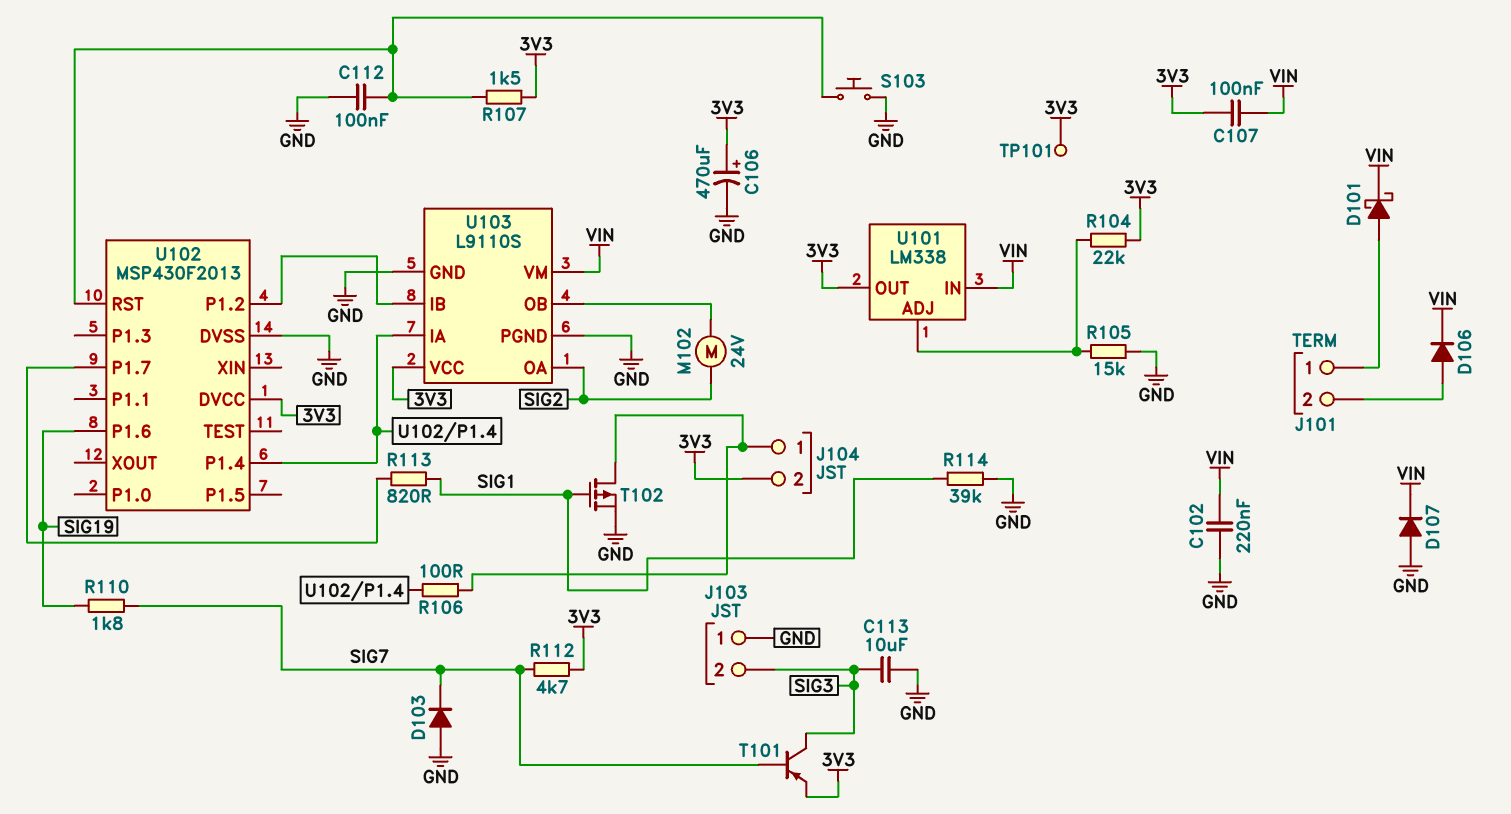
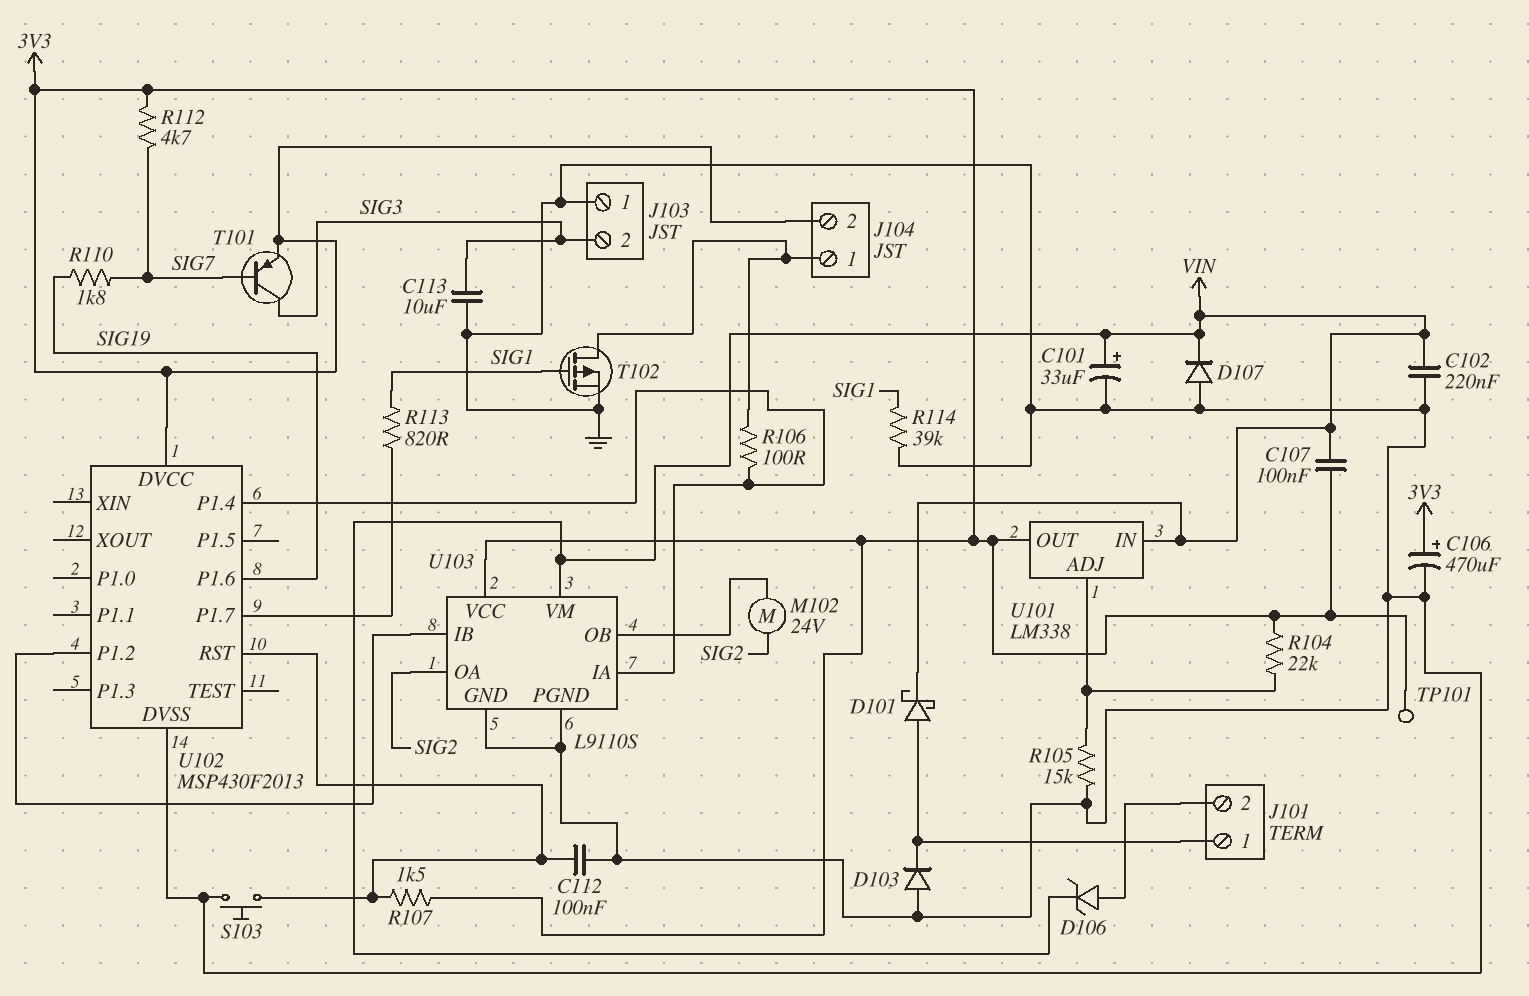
C101: none -> 33uF (plus VIN, minus GND)
D103: diode (A GND, K SIG7) -> diode (A GND, K J101/1)
D106: diode (A J101/2, K VIN) -> zener (A J101/2, K VIN)

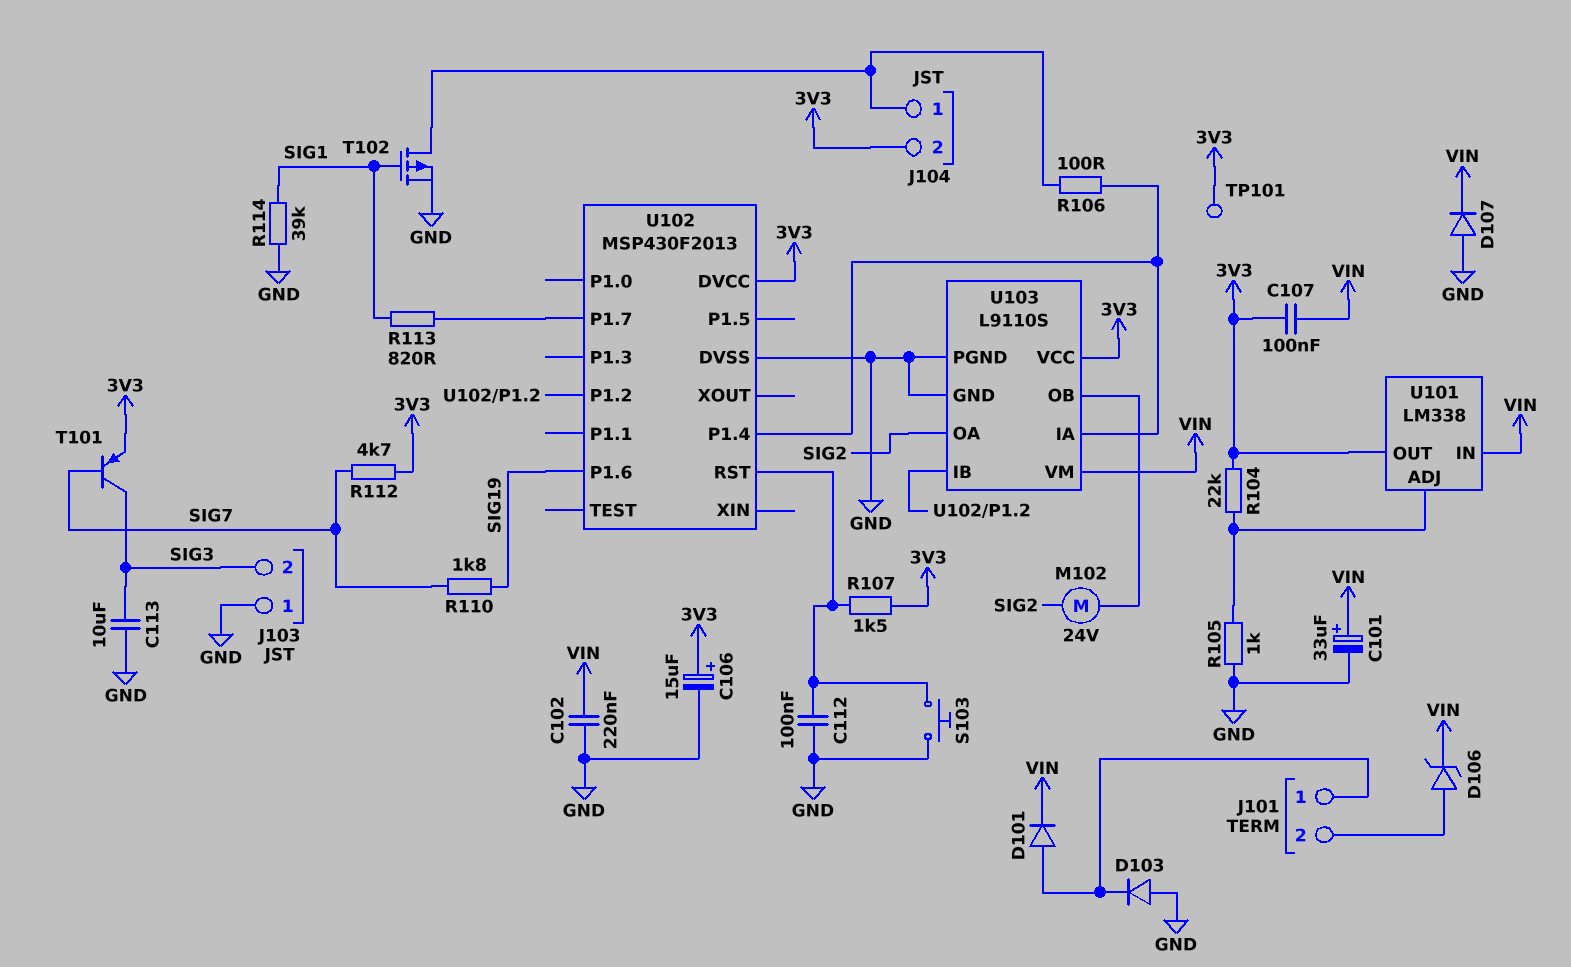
C106: 470uF (plus 3V3, minus GND) -> 15uF (plus 3V3, minus GND)
D101: schottky (A J101/1, K VIN) -> diode (A J101/1, K VIN)
R105: 15k (GND, U101/ADJ) -> 1k (GND, U101/ADJ)

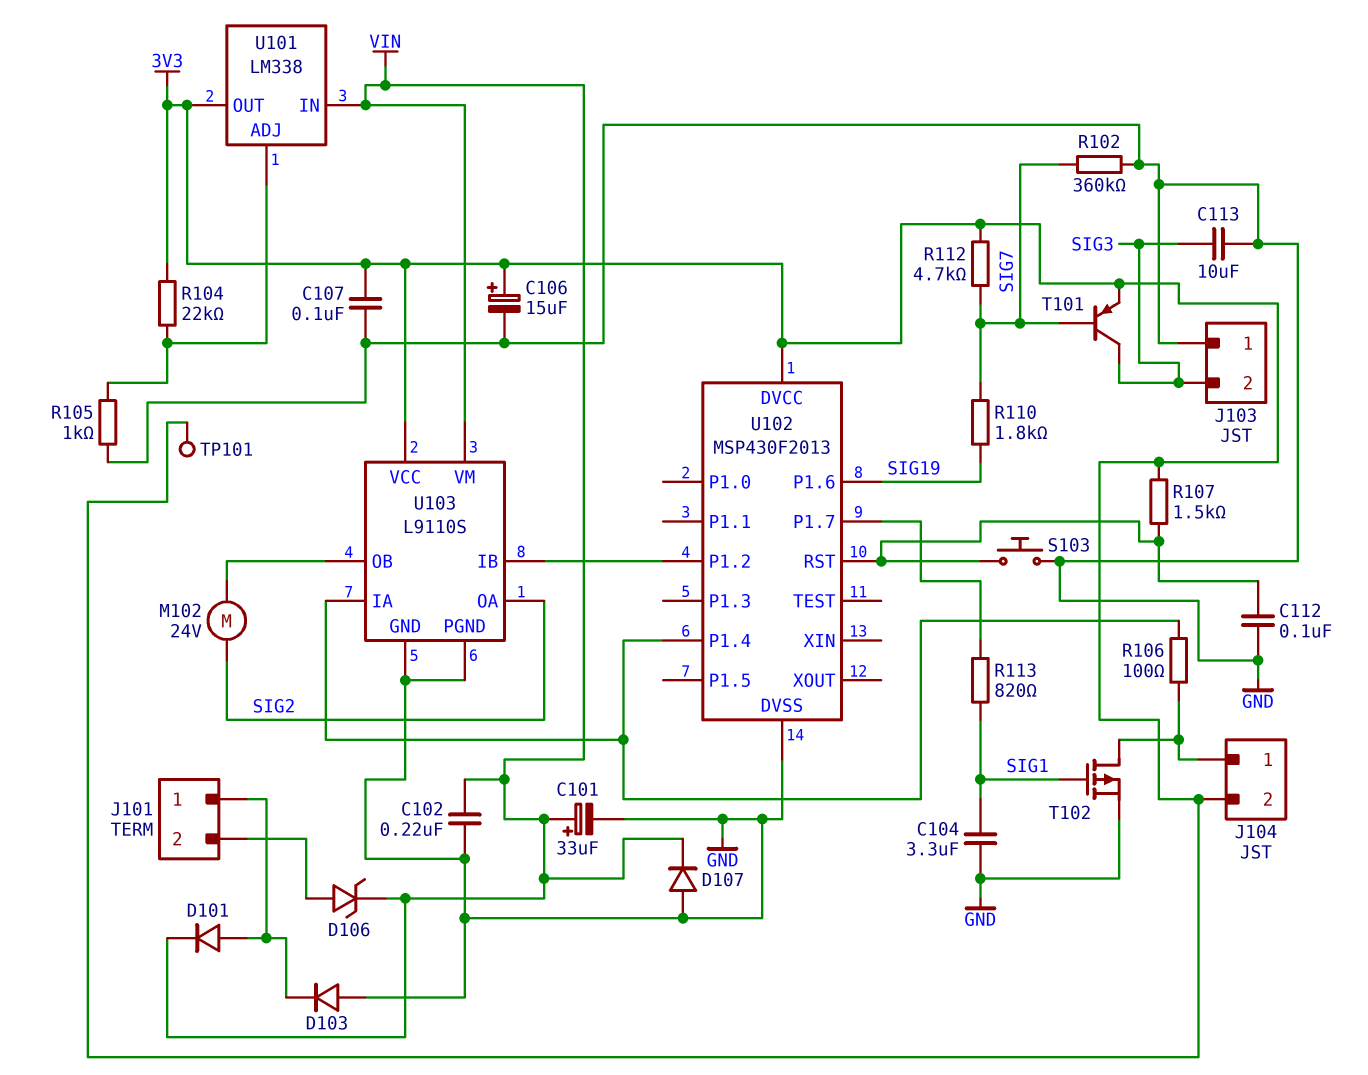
C104: none -> 3.3uF (GND, SIG1)
C107: 100nF (3V3, VIN) -> 100nF (3V3, GND)
R102: none -> 360k (GND, SIG7)
R114: 39k (GND, SIG1) -> none

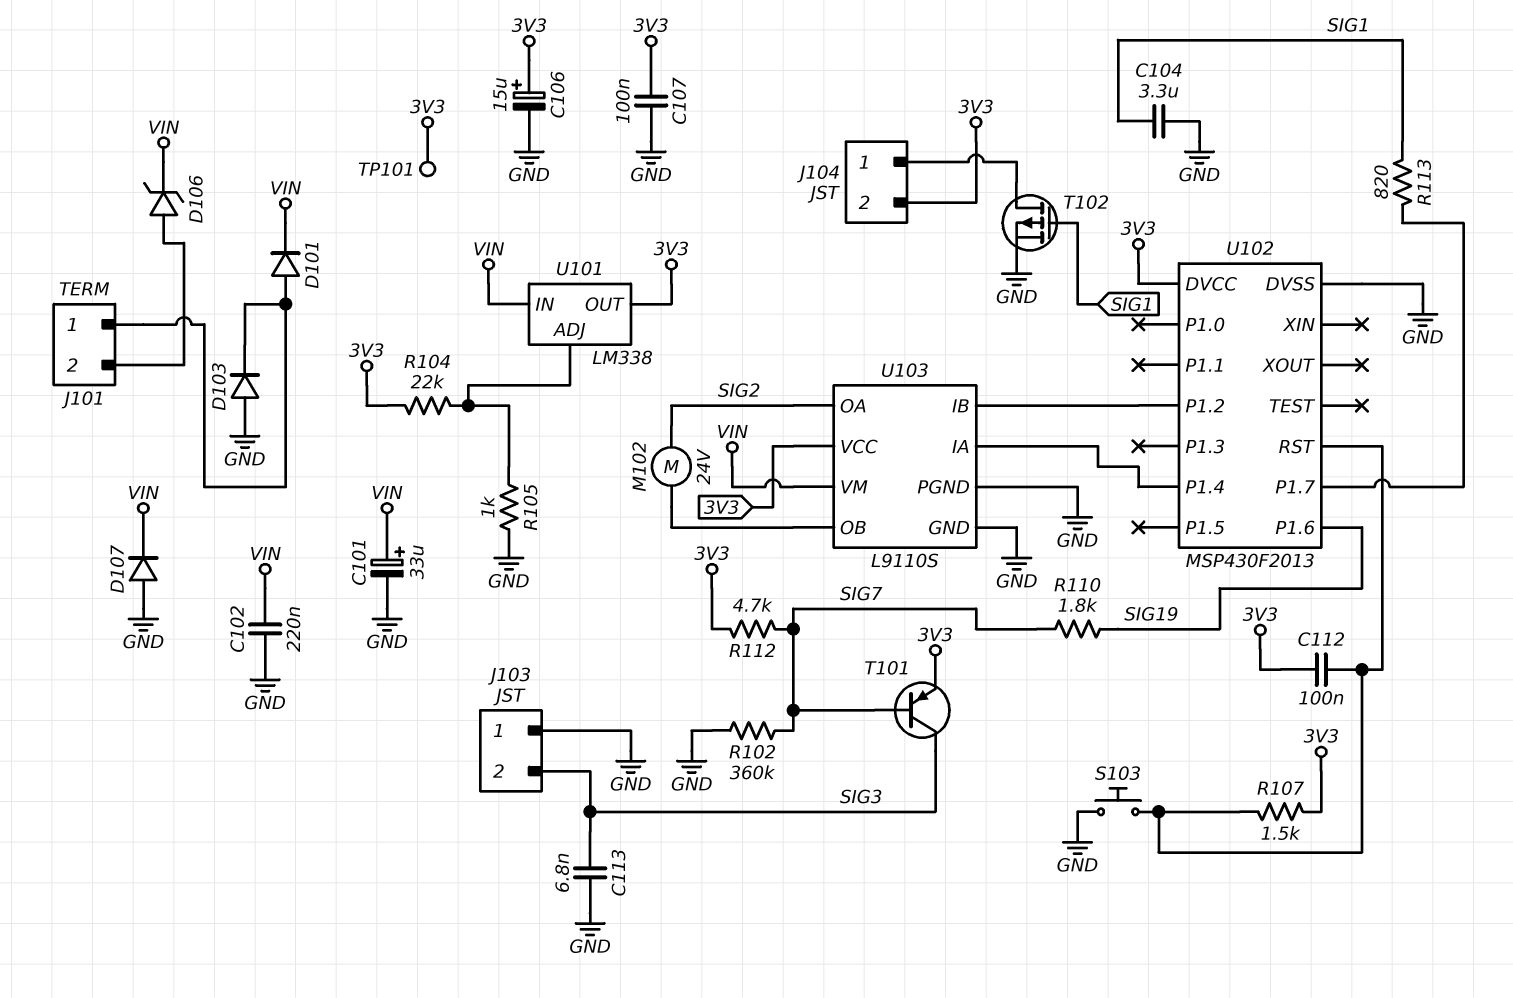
C112: 100nF (GND, U102/RST) -> 100nF (3V3, U102/RST)
C113: 10uF (GND, SIG3) -> 6.8nF (GND, SIG3)
R106: 100 (J104/1, U102/P1.4) -> none

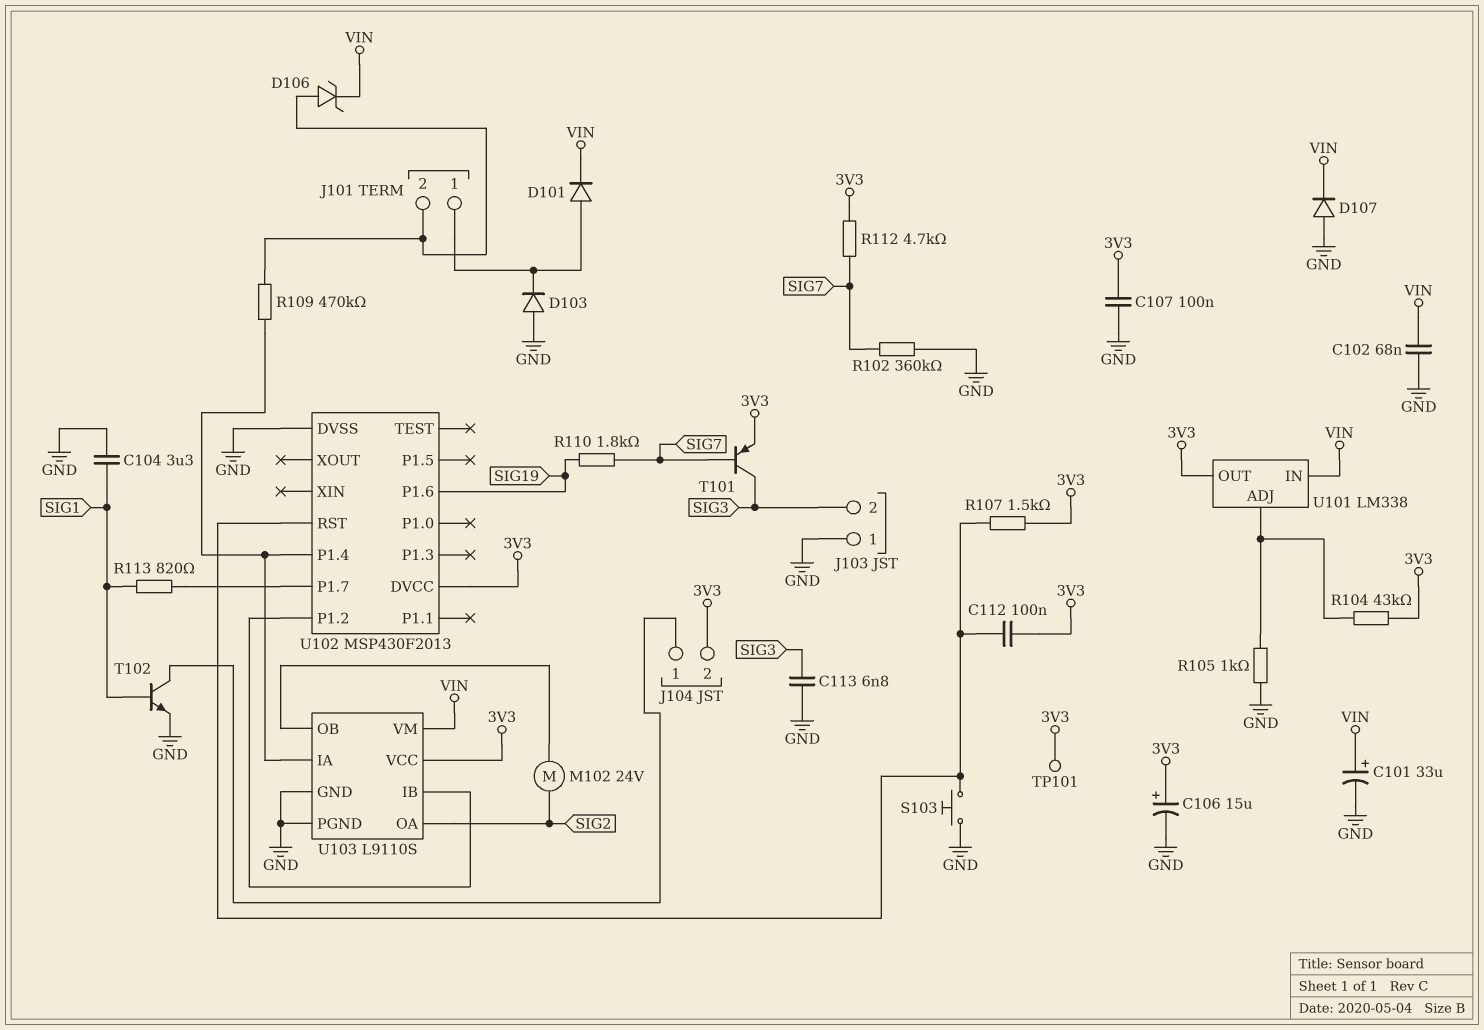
C102: 220nF (GND, VIN) -> 68nF (GND, VIN)
R104: 22k (3V3, U101/ADJ) -> 43k (3V3, U101/ADJ)
R109: none -> 470k (J101/2, U102/P1.4)
T102: PMOS (G SIG1, D J104/1, S GND) -> NPN (B SIG1, C J104/1, E GND)

